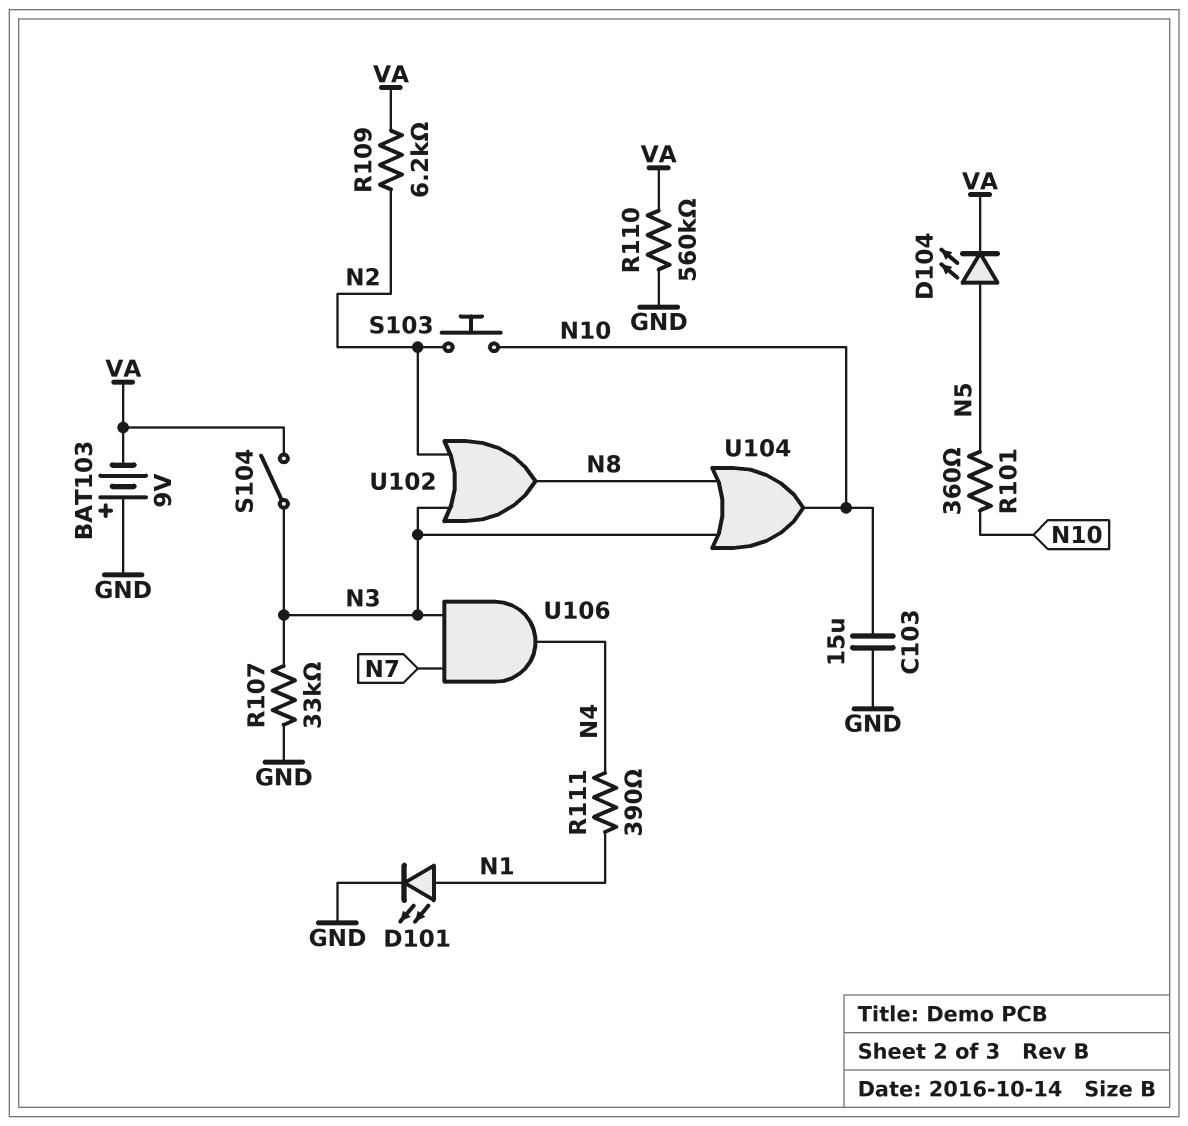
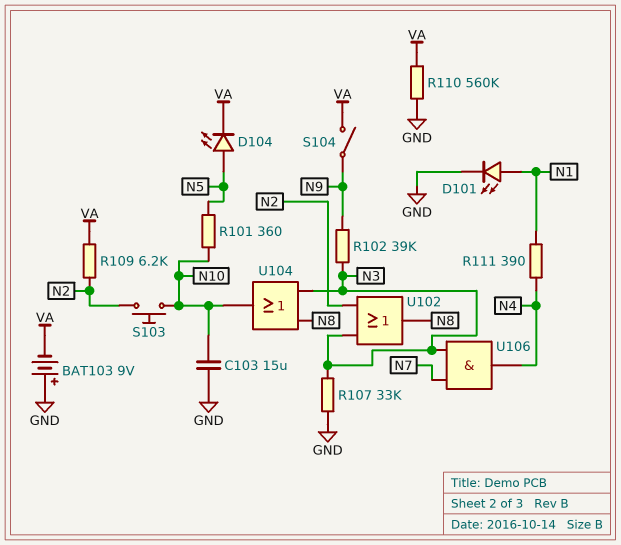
R102: none -> 39k (N3, N9)
S104: switch (N3, VA) -> switch (N9, VA)

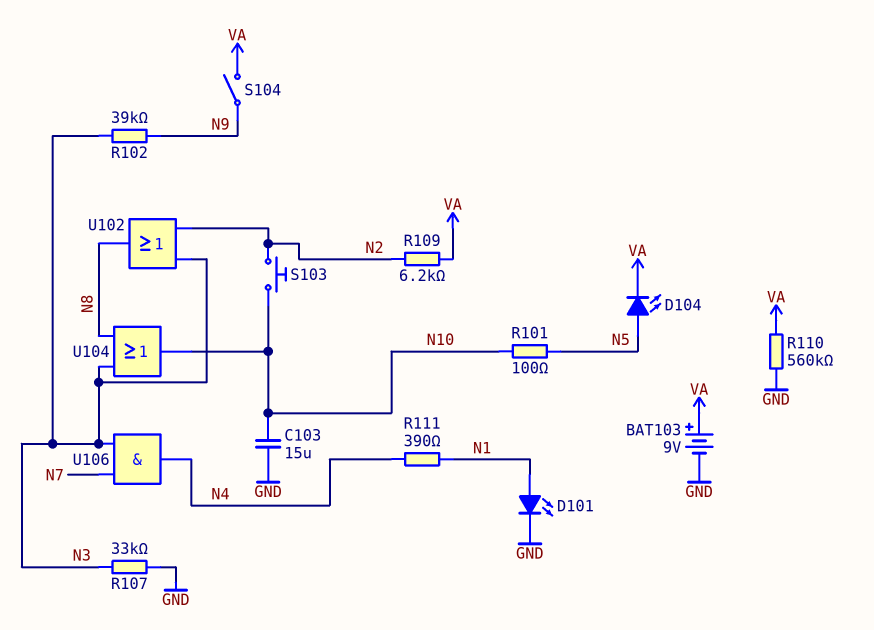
BAT103: 9V (plus GND, minus VA) -> 9V (plus VA, minus GND)
R101: 360 (N5, N10) -> 100 (N5, N10)

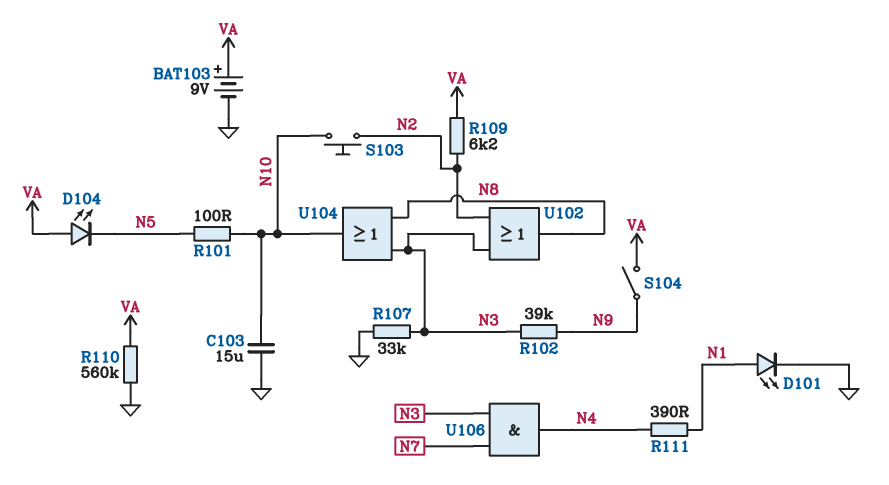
D104: LED (A N5, K VA) -> LED (A VA, K N5)

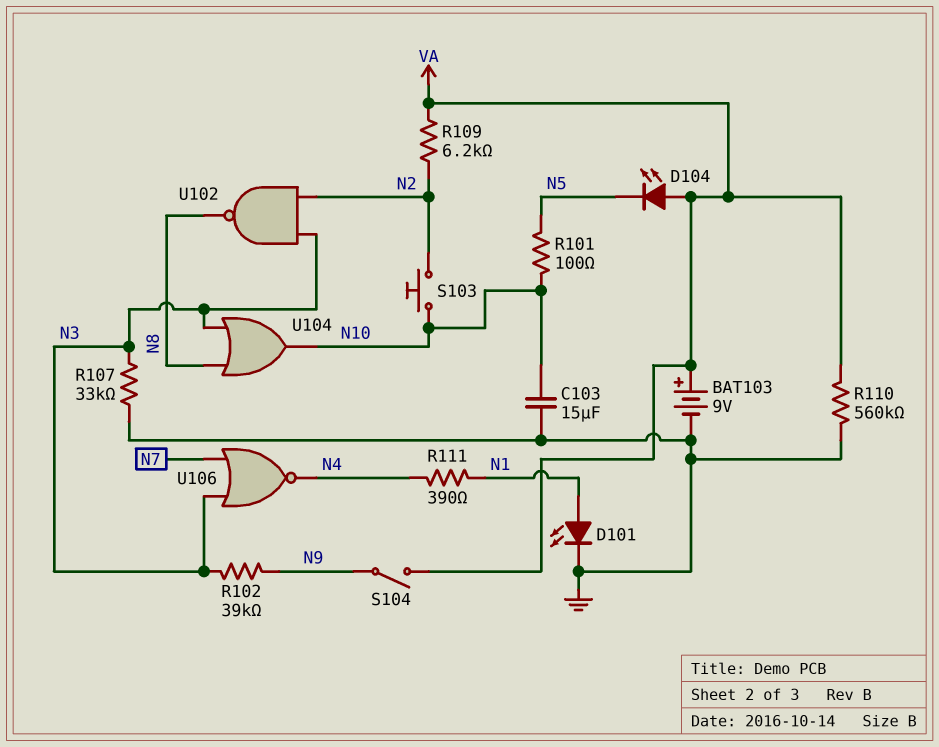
U102: OR (in N2, in N3, out N8) -> NAND (in N2, in N3, out N8)
U106: AND (in N3, in N7, out N4) -> NOR (in N3, in N7, out N4)

